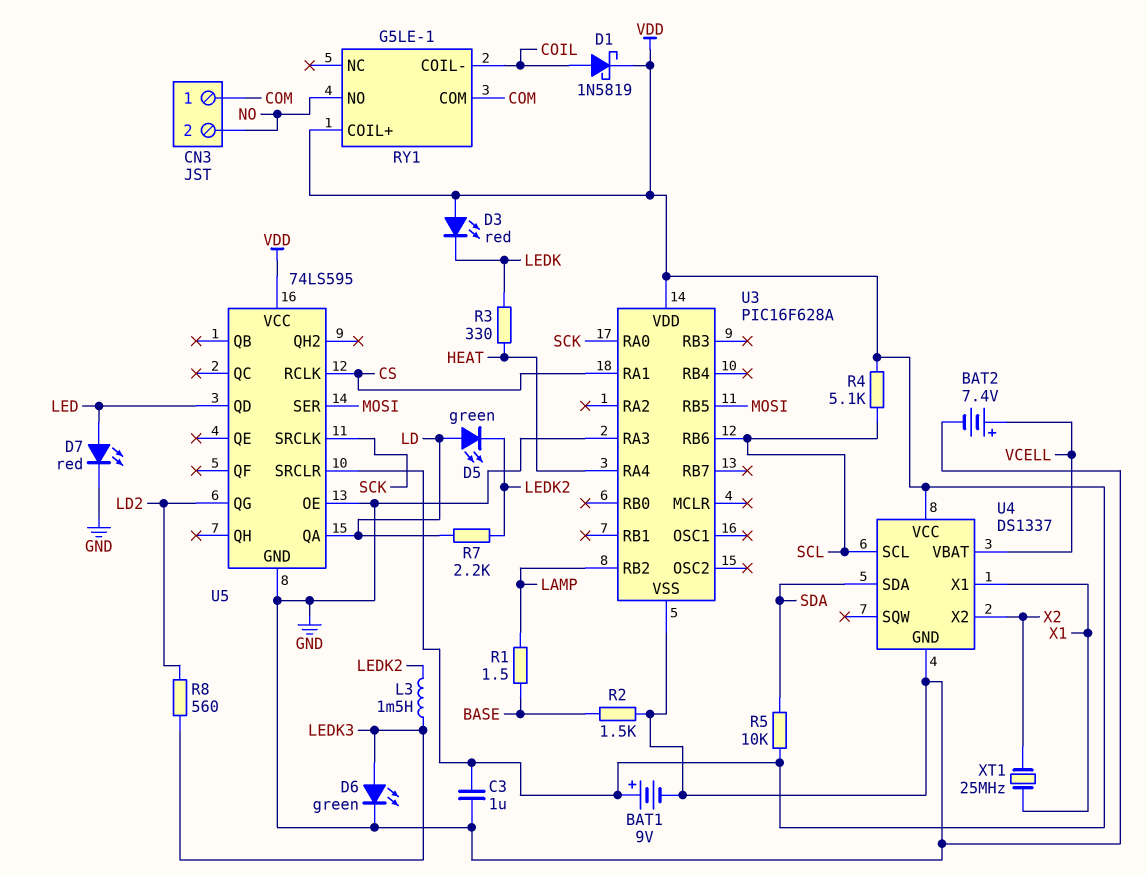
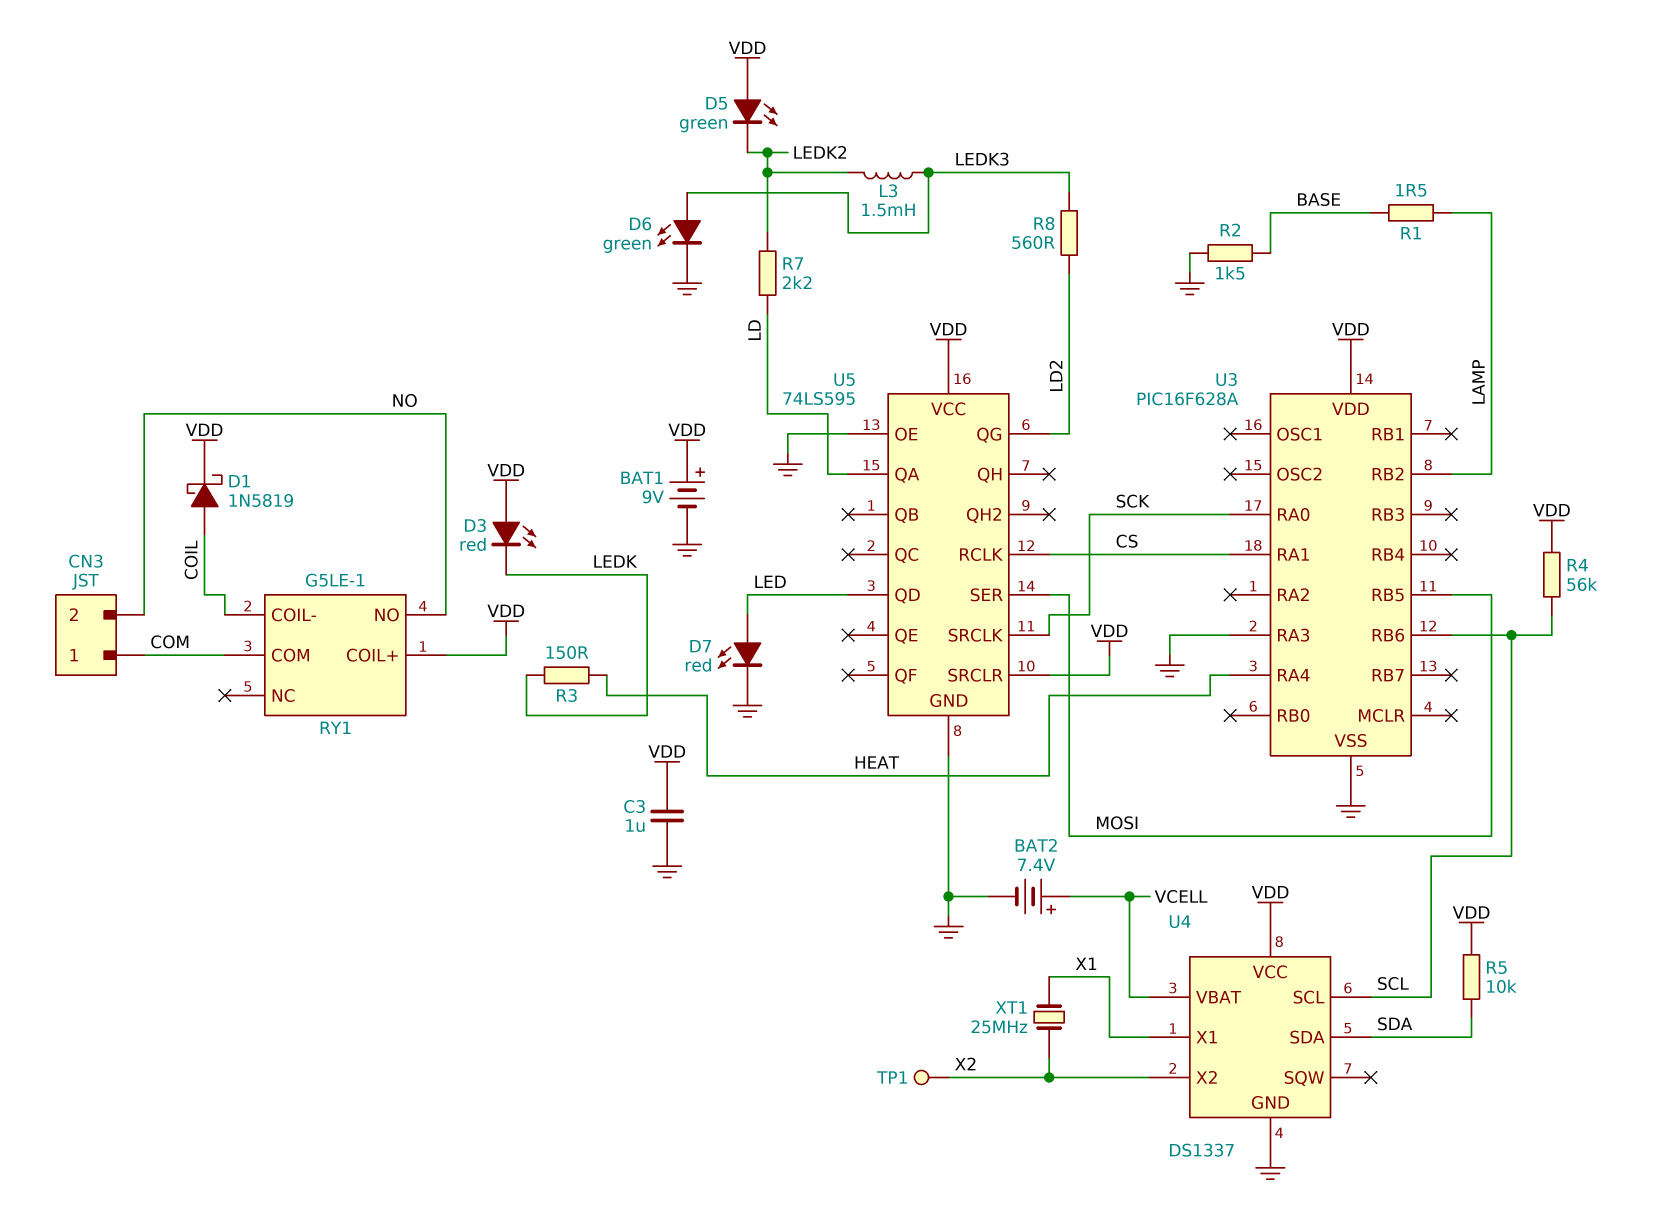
D5: LED green (A LD, K LEDK2) -> LED green (A VDD, K LEDK2)
R3: 330 (HEAT, LEDK) -> 150 (HEAT, LEDK)
R4: 5.1k (SCL, VDD) -> 56k (SCL, VDD)
TP1: none -> test point (X2)

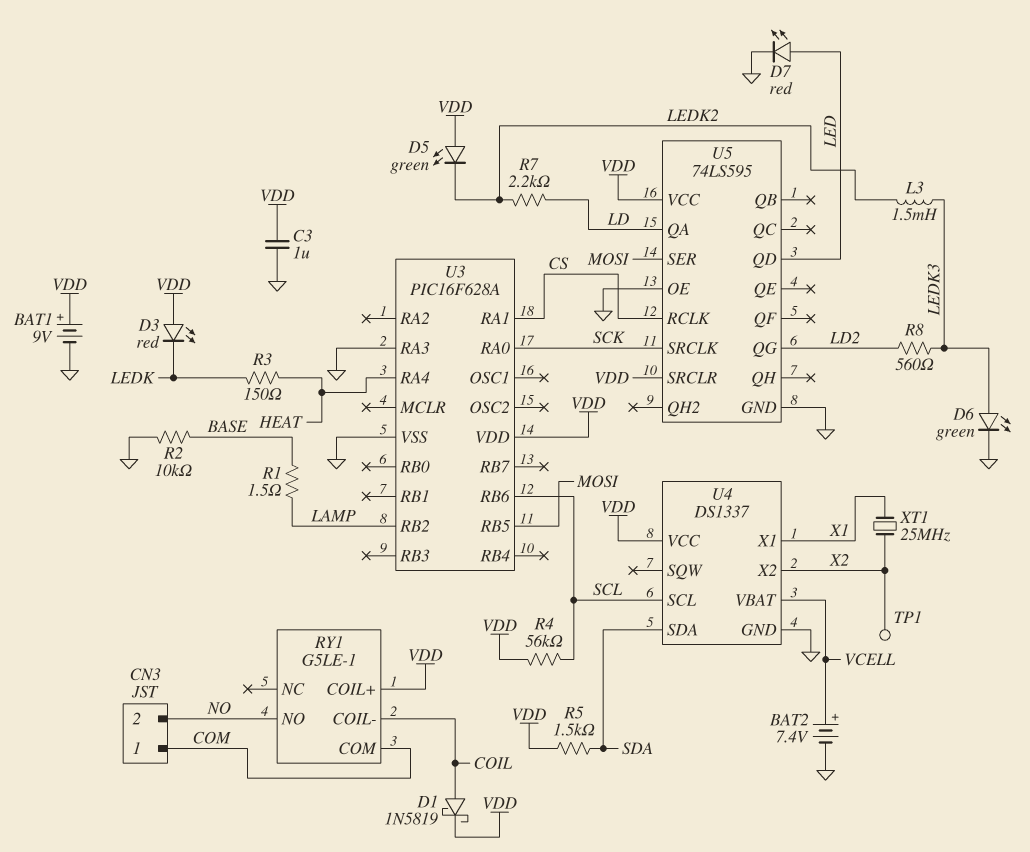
R2: 1.5k (BASE, GND) -> 10k (BASE, GND)
R5: 10k (SDA, VDD) -> 1.5k (SDA, VDD)

